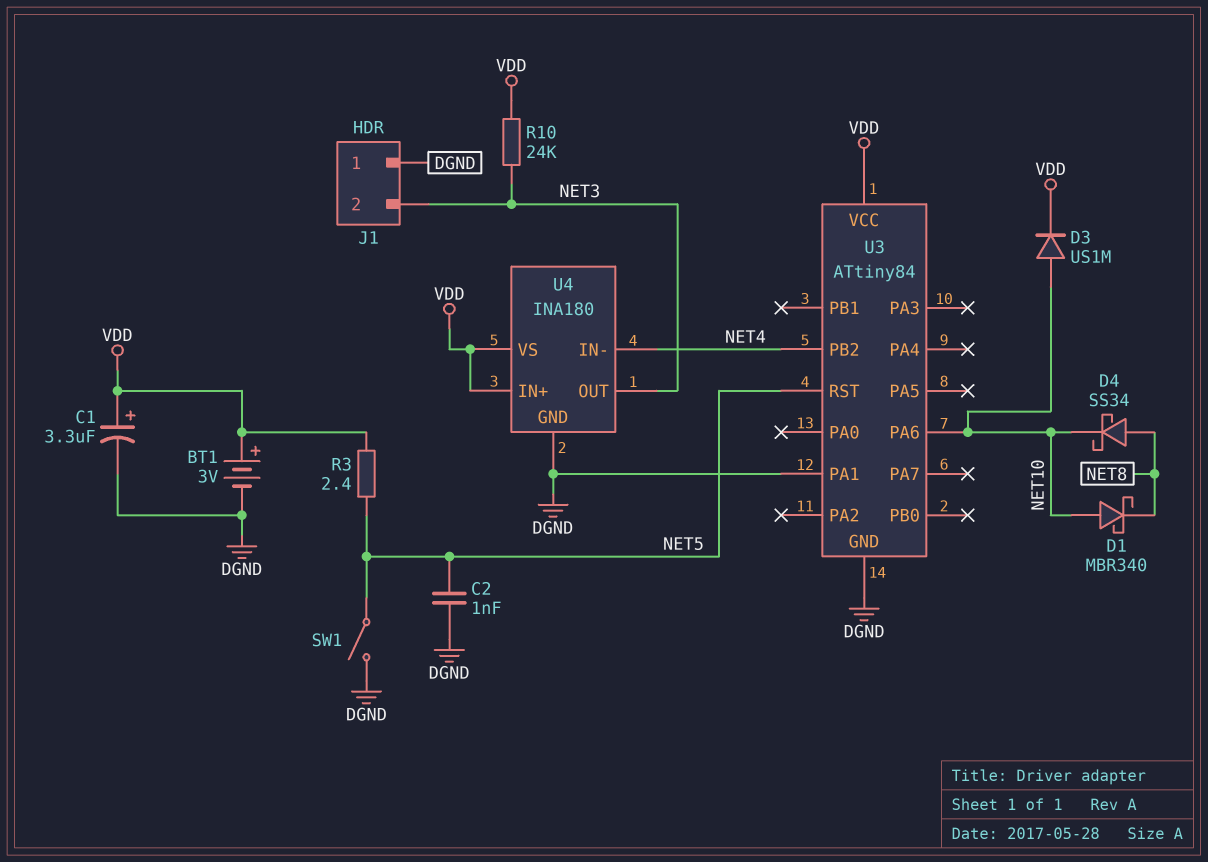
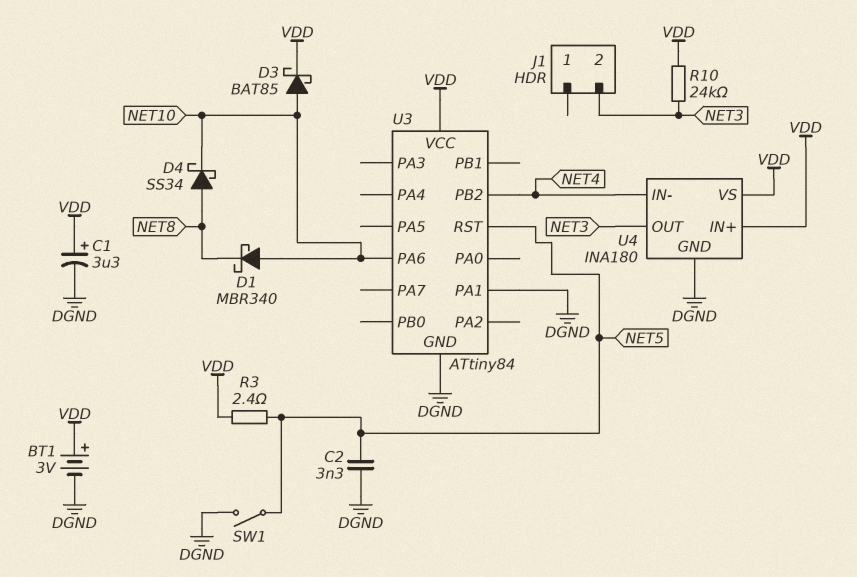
C2: 1nF (DGND, NET5) -> 3.3nF (DGND, NET5)
D3: diode US1M (A NET10, K VDD) -> schottky BAT85 (A NET10, K VDD)
J1 pin 1: DGND -> none

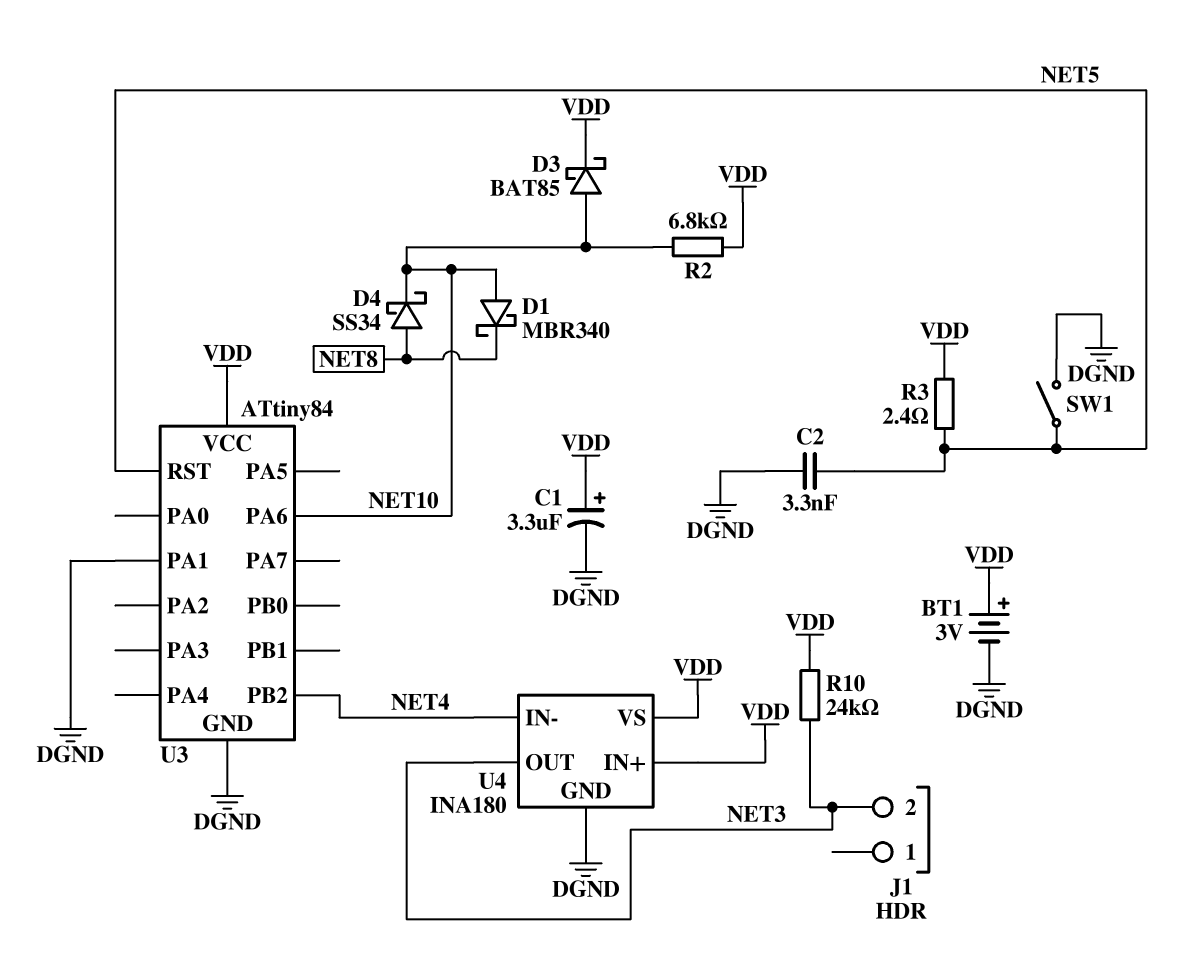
R2: none -> 6.8k (NET10, VDD)

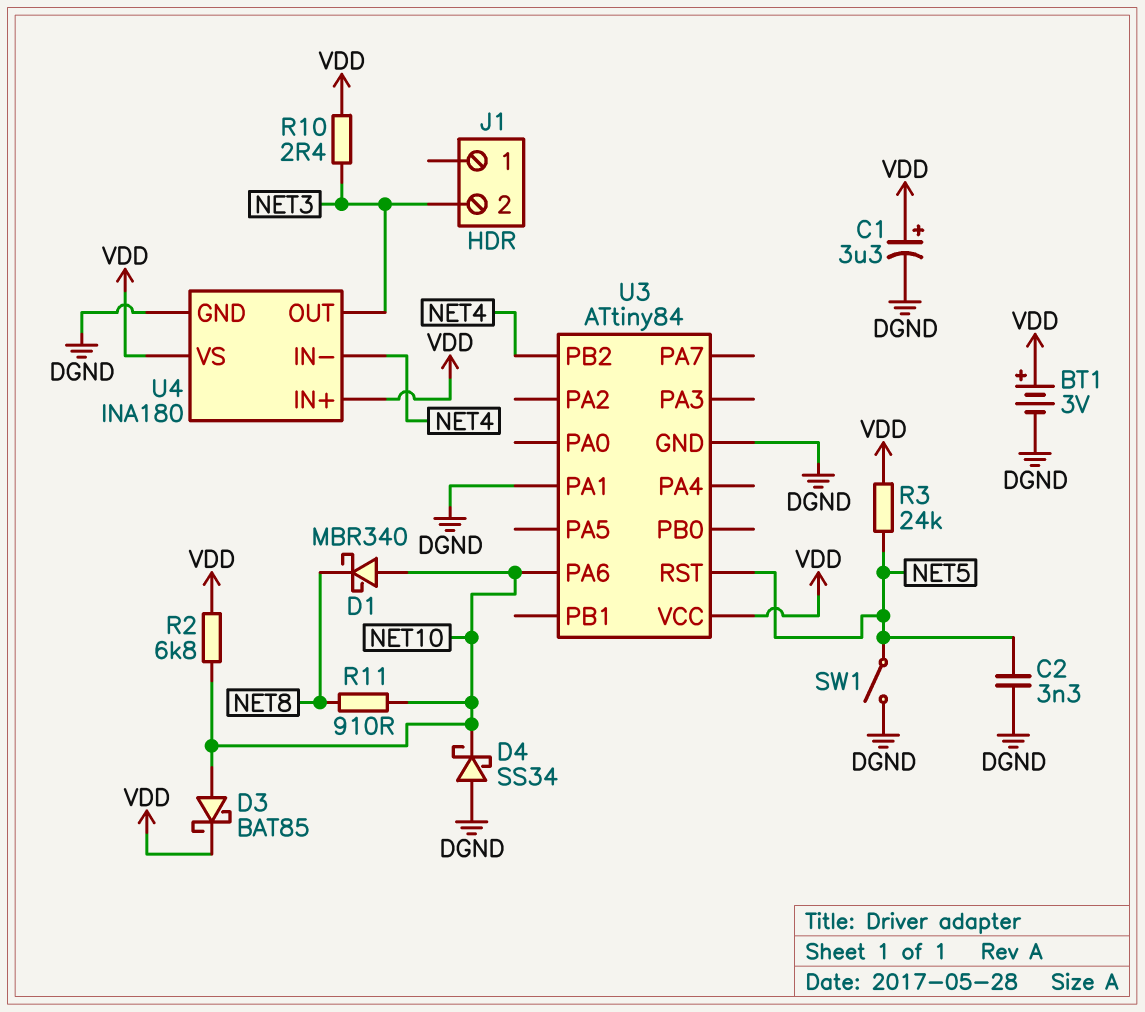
D4: schottky SS34 (A NET8, K NET10) -> schottky SS34 (A DGND, K NET10)
R3: 2.4 (NET5, VDD) -> 24k (NET5, VDD)
R10: 24k (NET3, VDD) -> 2.4 (NET3, VDD)
R11: none -> 910 (NET8, NET10)

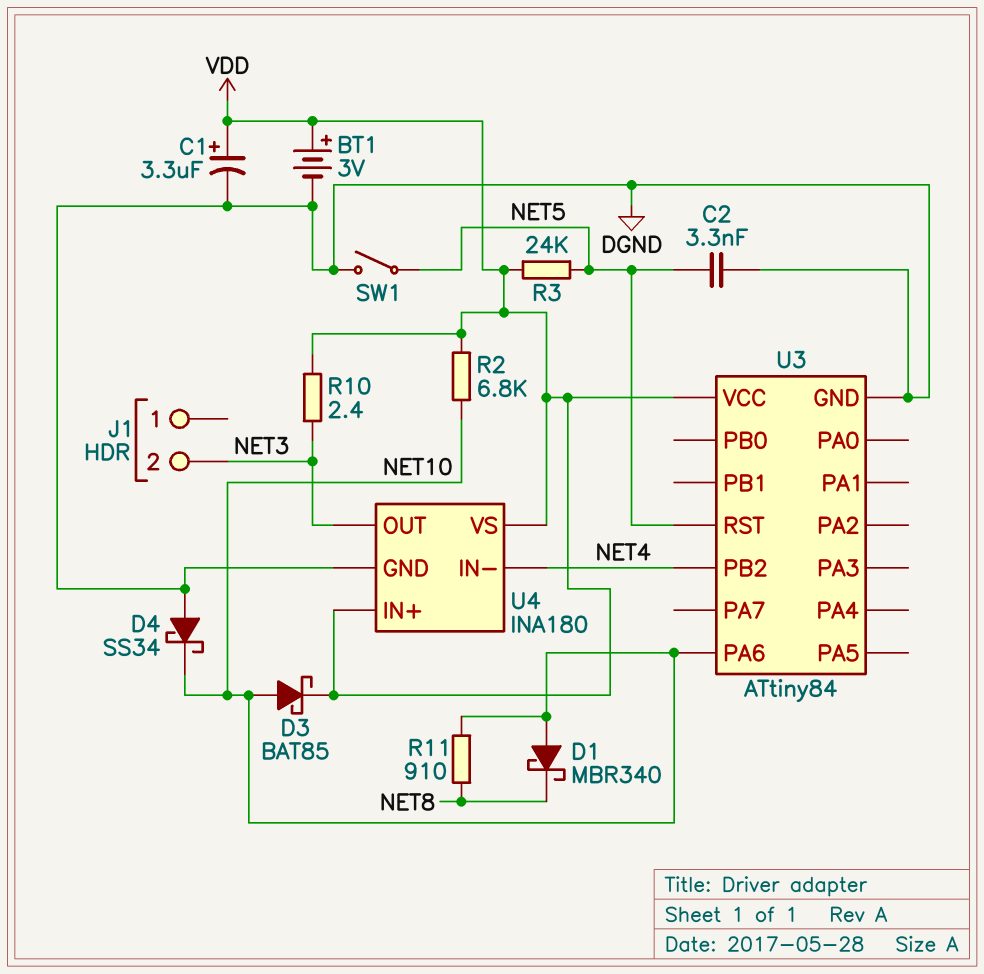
U3 pin PA1: DGND -> none

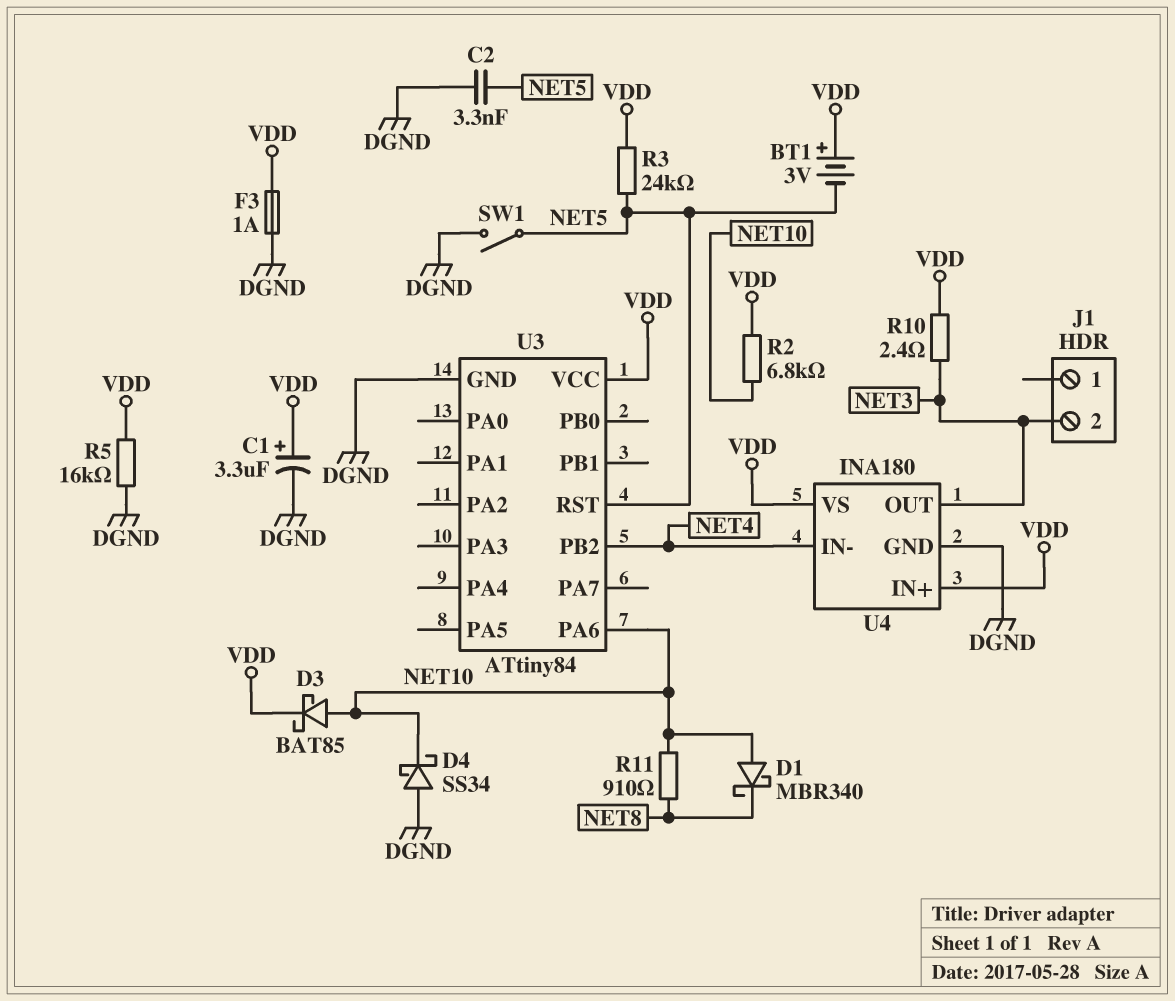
BT1: 3V (plus VDD, minus DGND) -> 3V (plus VDD, minus NET5)
F3: none -> 1A (DGND, VDD)
R5: none -> 16k (DGND, VDD)

